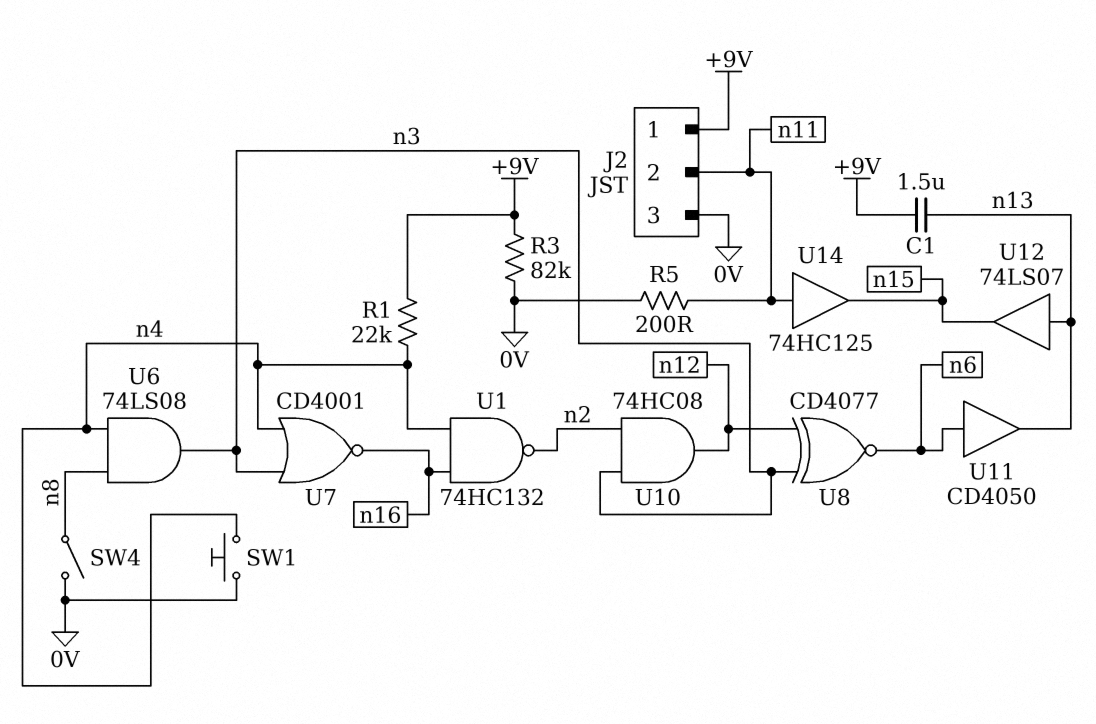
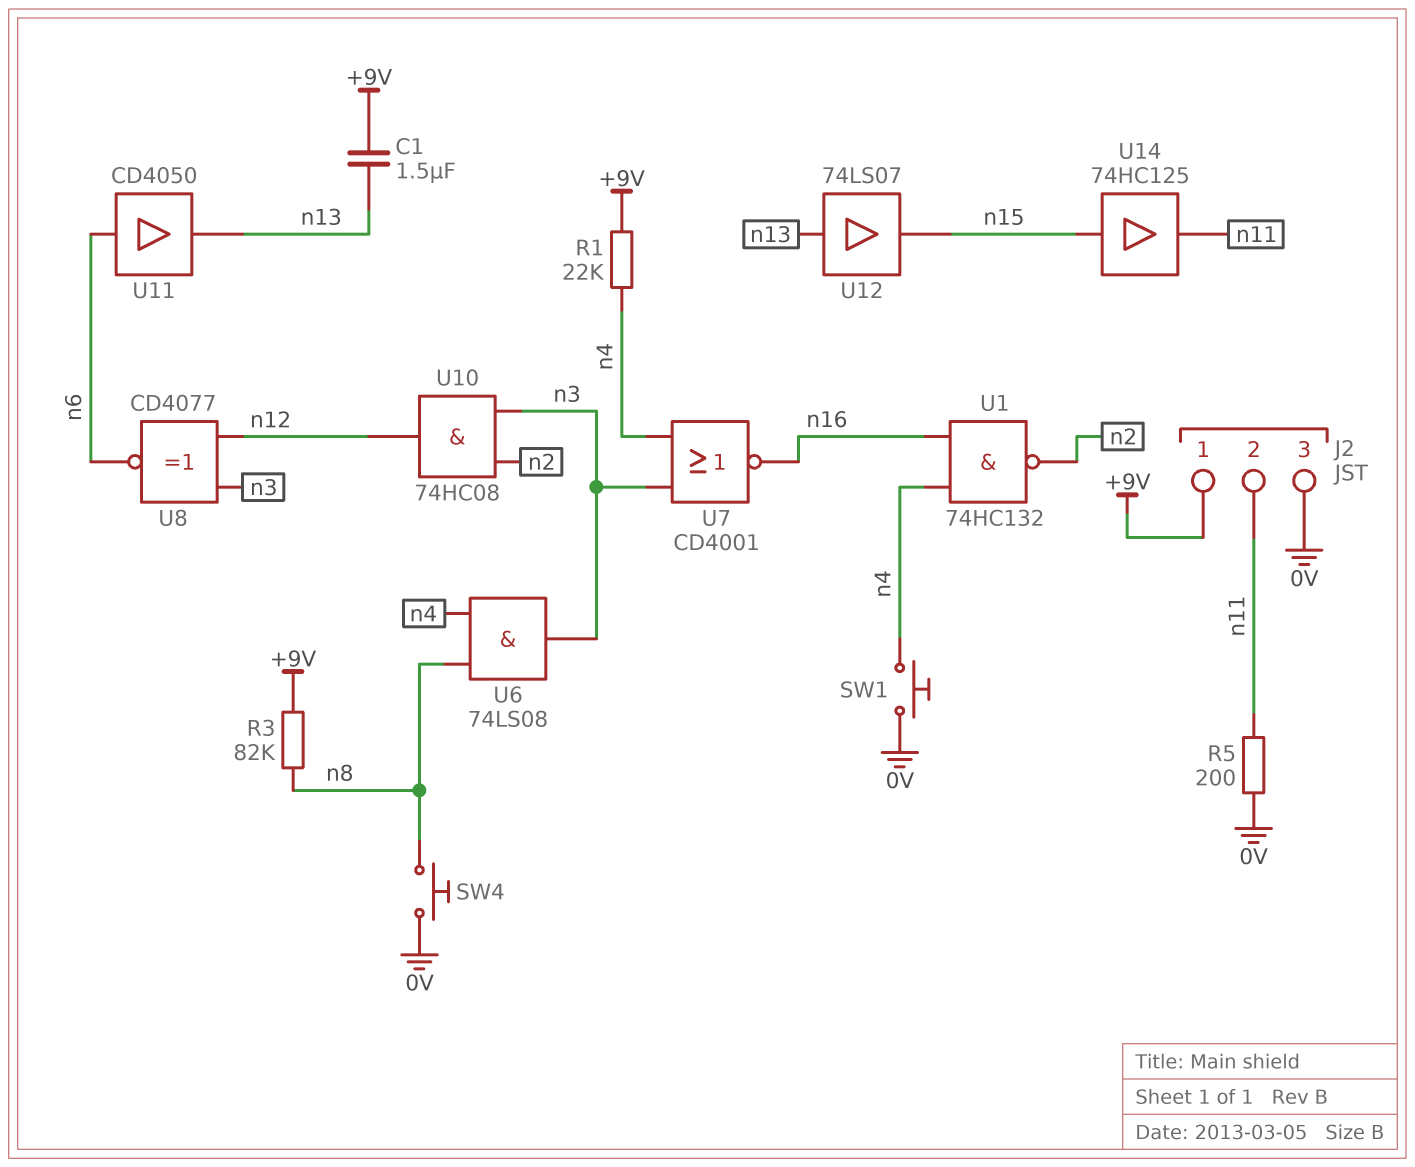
R3: 82k (+9V, 0V) -> 82k (+9V, n8)
SW4: switch (0V, n8) -> button (0V, n8)
U14: buffer 74HC125 (in n11, out n15) -> buffer 74HC125 (in n15, out n11)

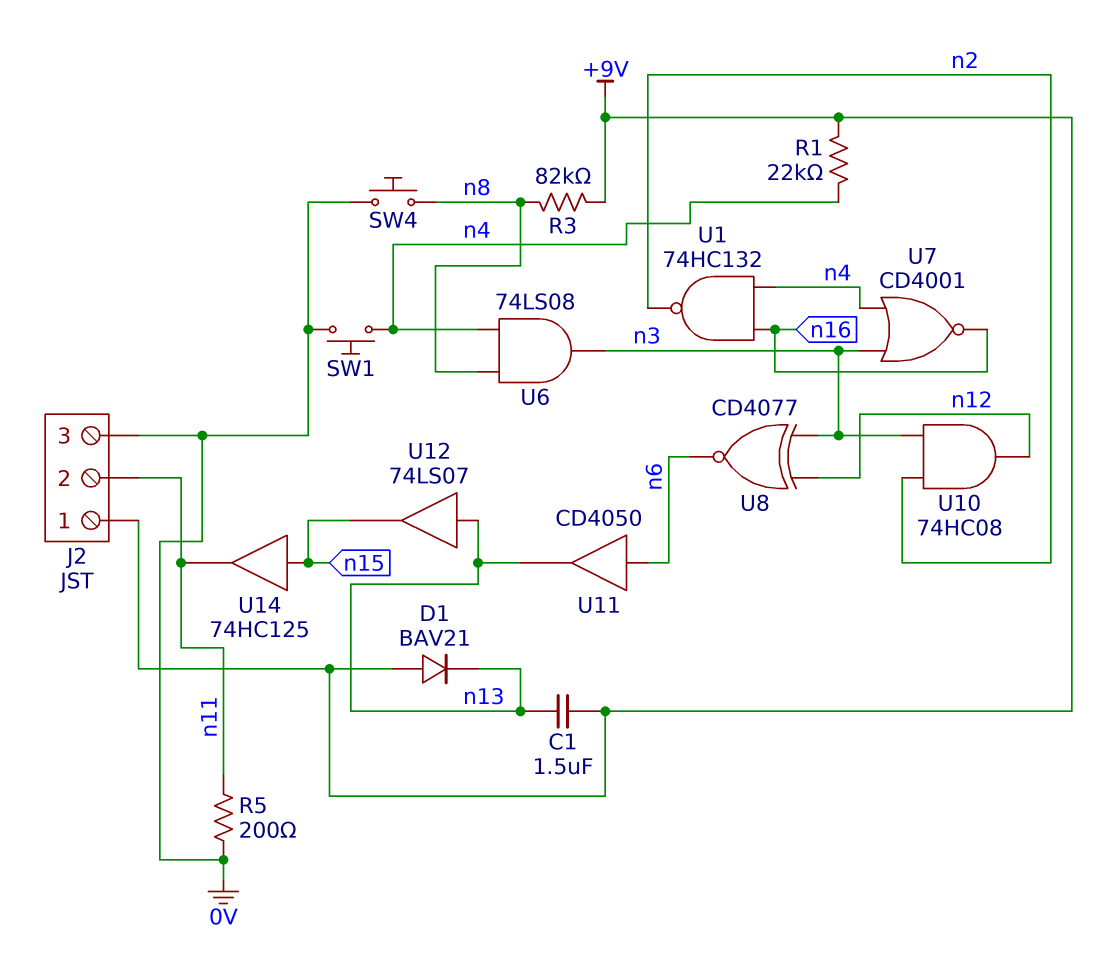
D1: none -> diode BAV21 (A +9V, K n13)

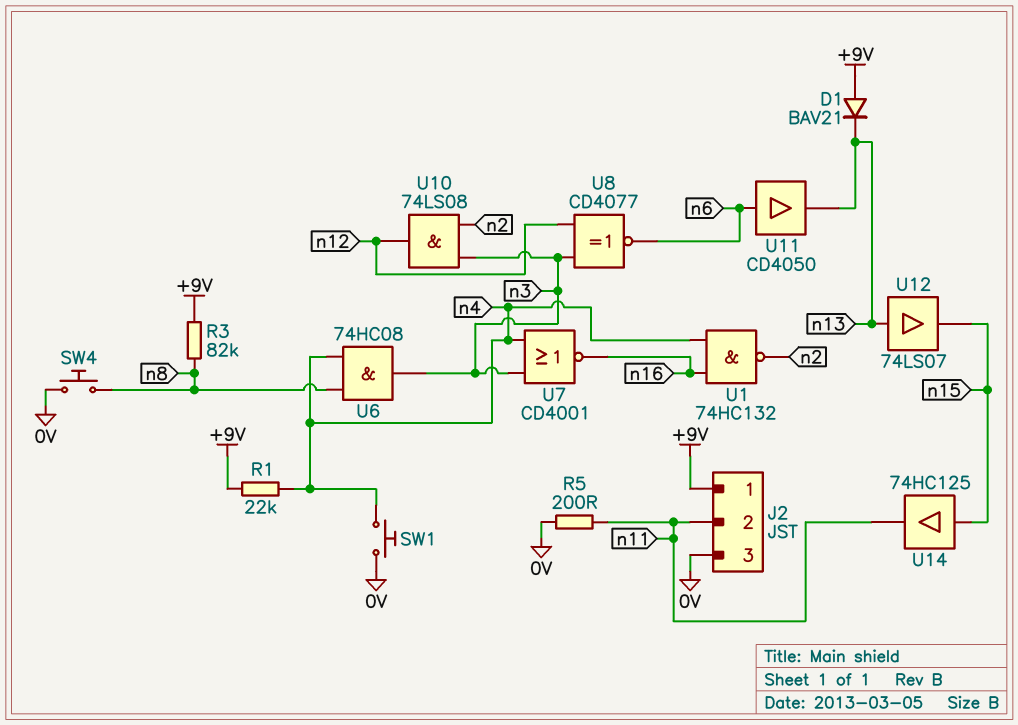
C1: 1.5uF (+9V, n13) -> none
U6: AND 74LS08 (in n4, in n8, out n3) -> AND 74HC08 (in n4, in n8, out n3)
U10: AND 74HC08 (in n2, in n3, out n12) -> AND 74LS08 (in n2, in n3, out n12)

